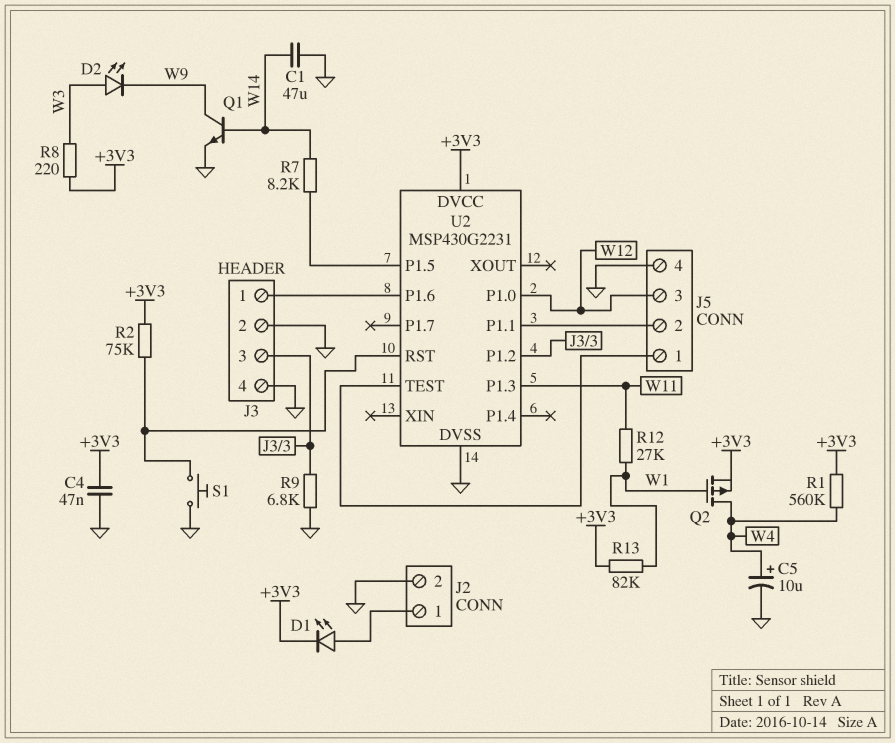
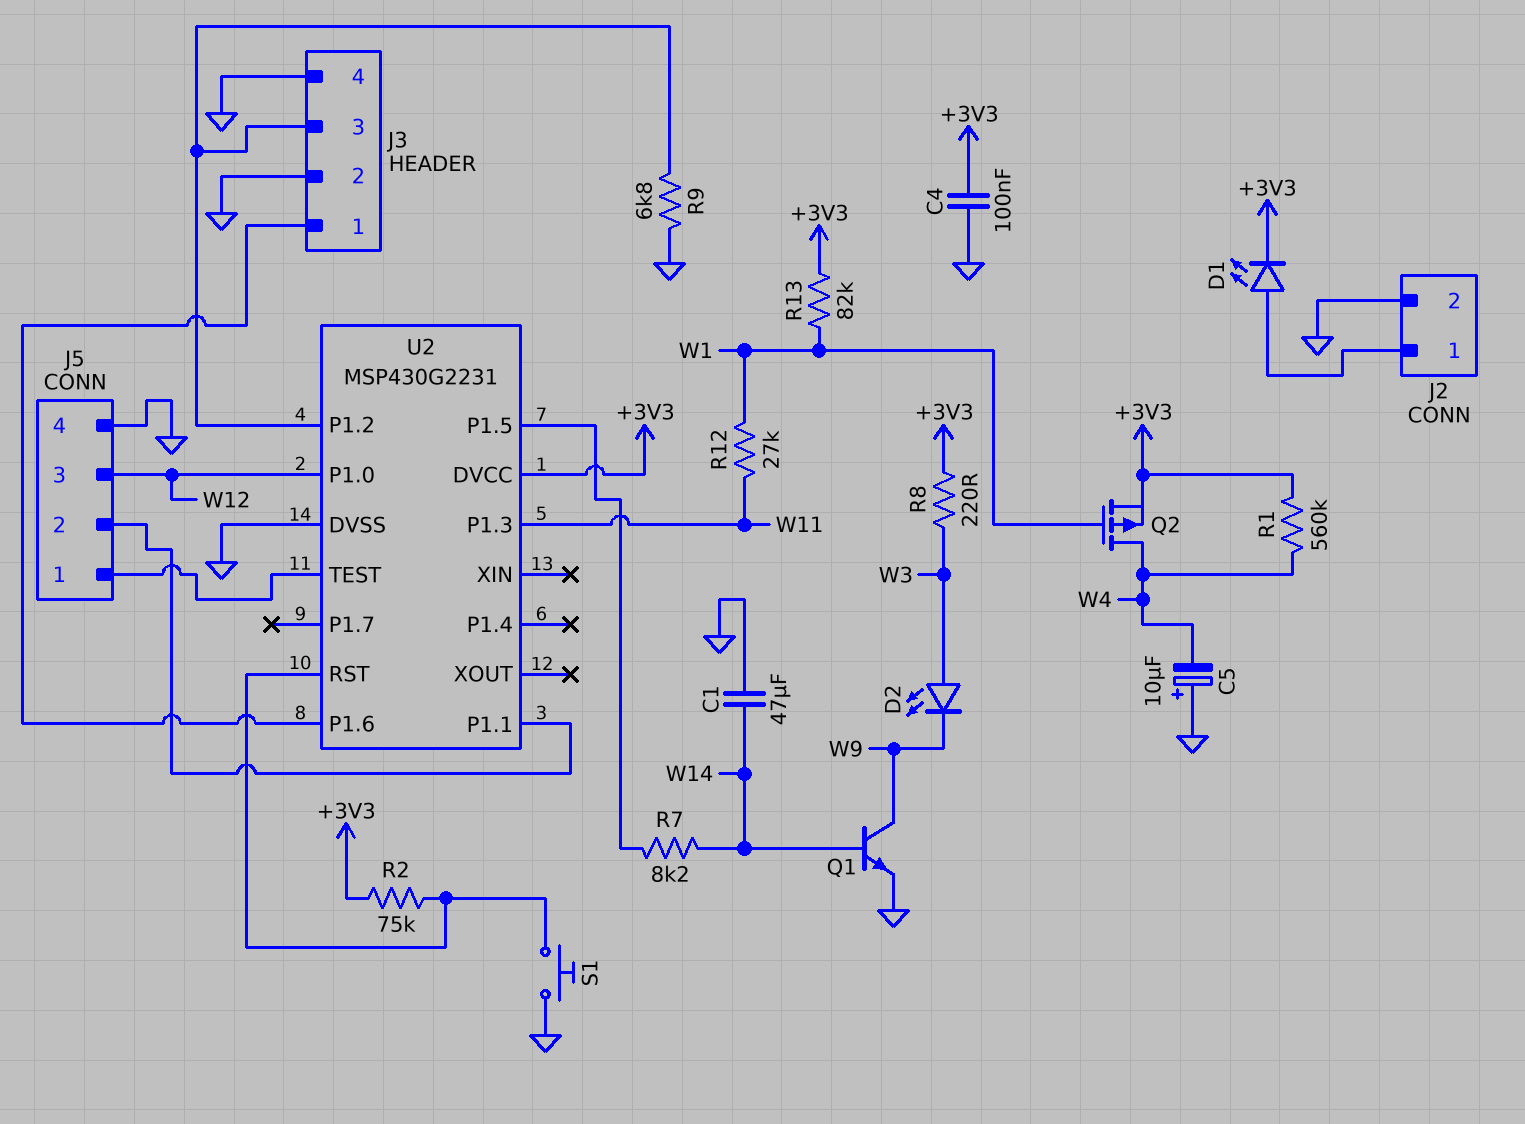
C4: 47nF (+3V3, GND) -> 100nF (+3V3, GND)
C5: 10uF (plus W4, minus GND) -> 10uF (plus GND, minus W4)

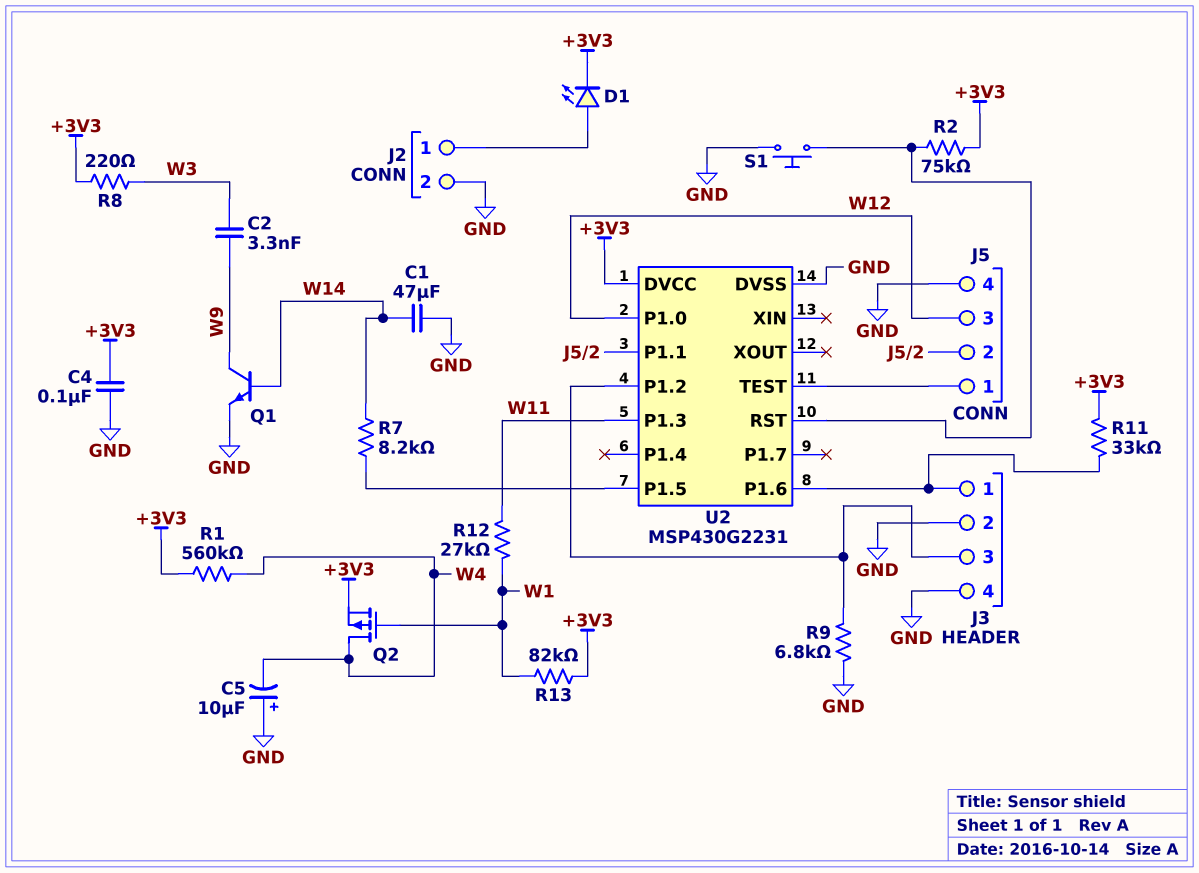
C2: none -> 3.3nF (W3, W9)
D2: LED (A W3, K W9) -> none
R11: none -> 33k (+3V3, J3/1)

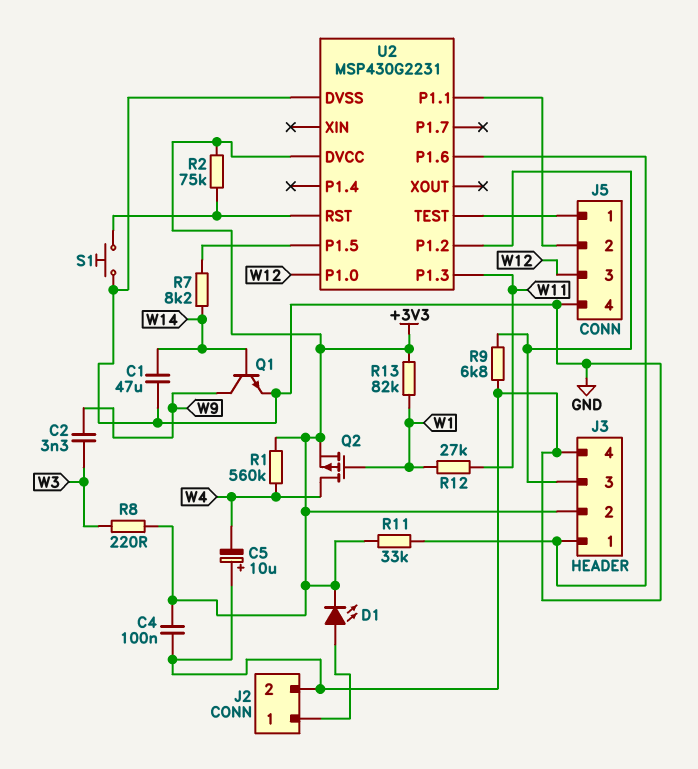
J3 pin 2: GND -> +3V3

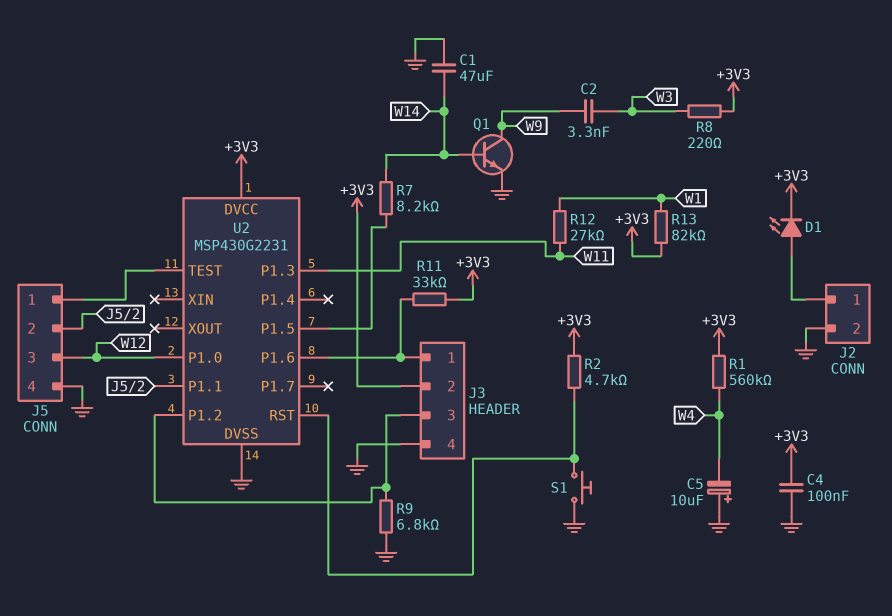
Q2: PMOS (G W1, D W4, S +3V3) -> none
R2: 75k (+3V3, U2/RST) -> 4.7k (+3V3, U2/RST)

